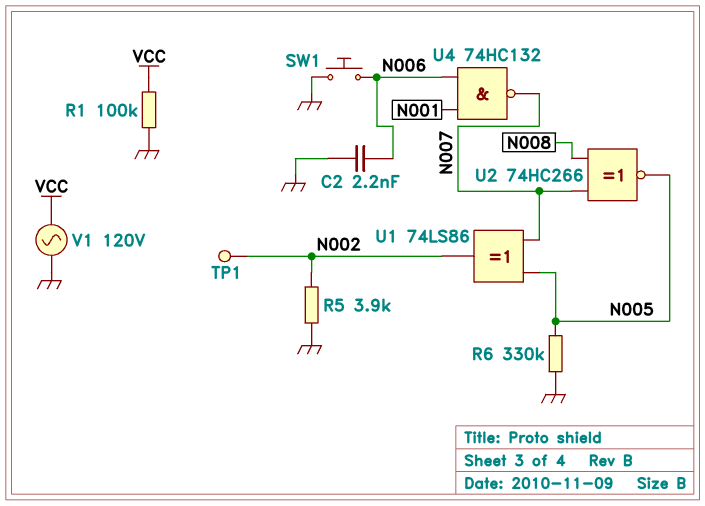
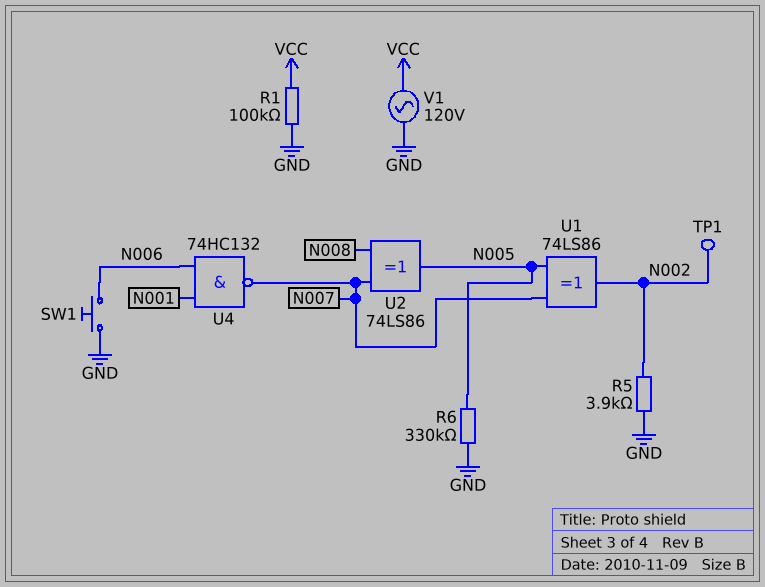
C2: 2.2nF (GND, N006) -> none
U2: XNOR 74HC266 (in N007, in N008, out N005) -> XOR 74LS86 (in N007, in N008, out N005)

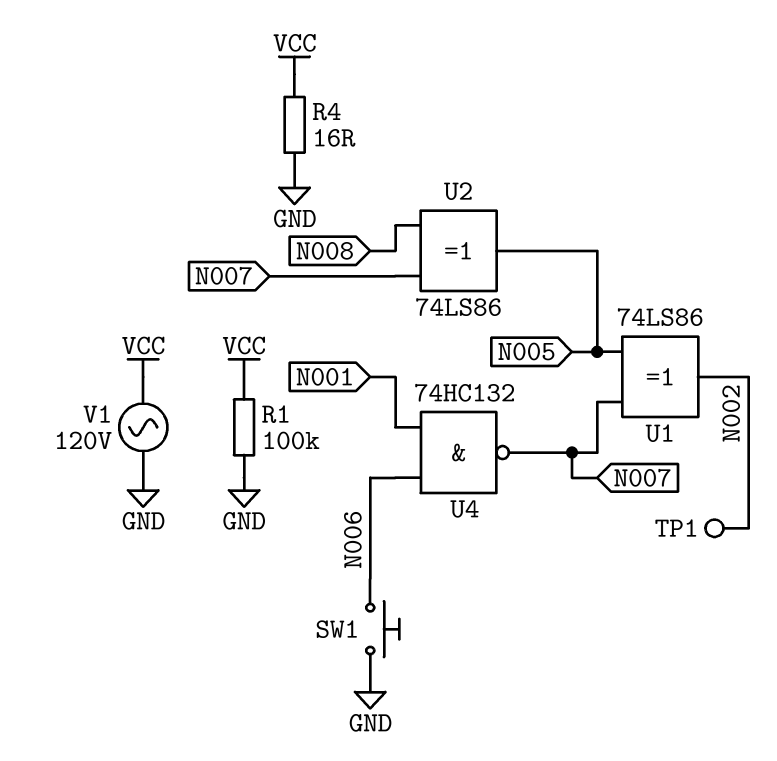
R4: none -> 16 (GND, VCC)
R5: 3.9k (GND, N002) -> none
R6: 330k (GND, N005) -> none

